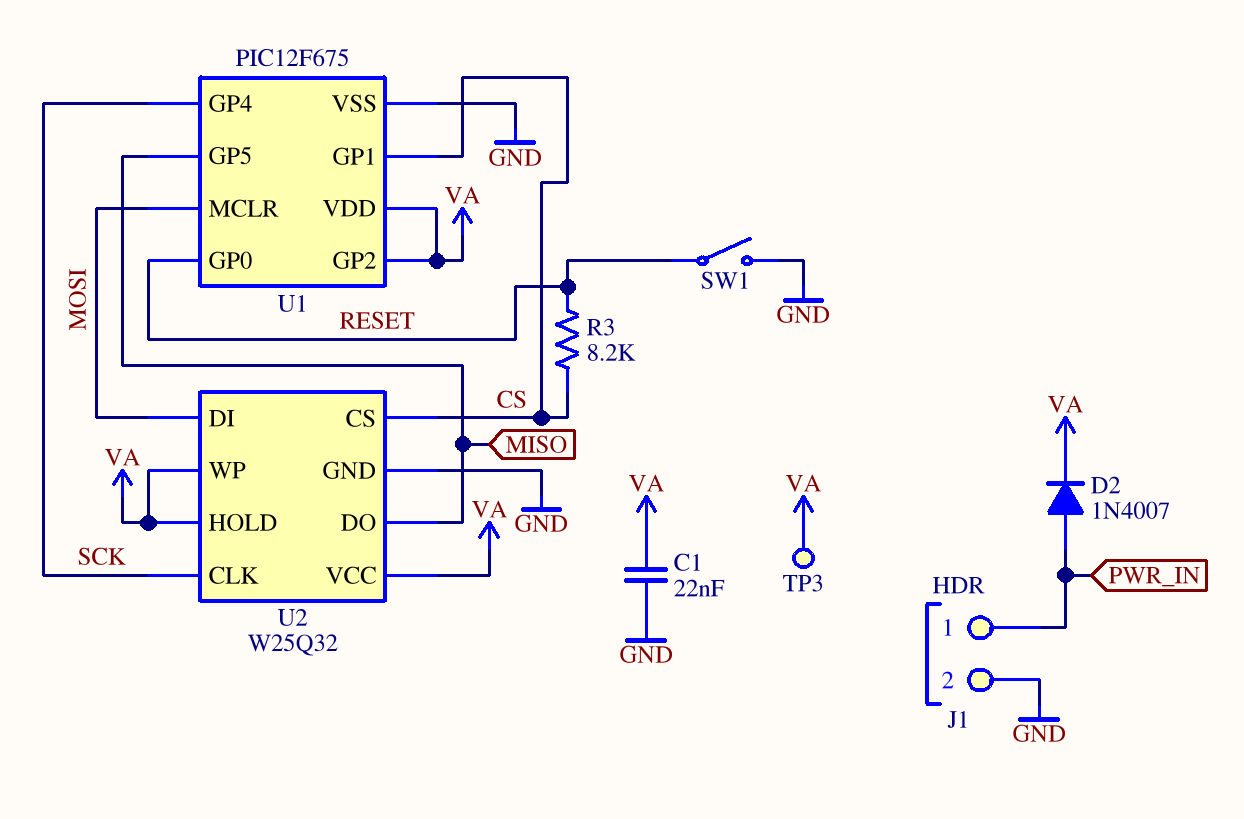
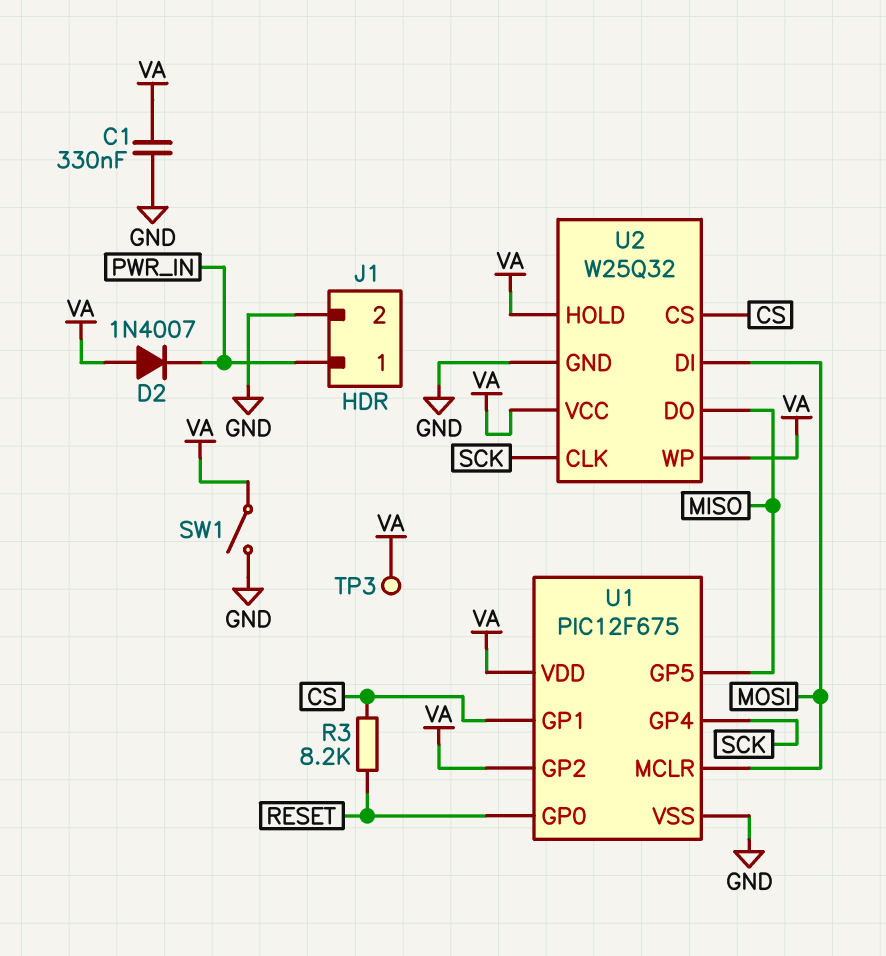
C1: 22nF (GND, VA) -> 330nF (GND, VA)
D2: diode 1N4007 (A PWR_IN, K VA) -> diode 1N4007 (A VA, K PWR_IN)
SW1: switch (GND, RESET) -> switch (GND, VA)

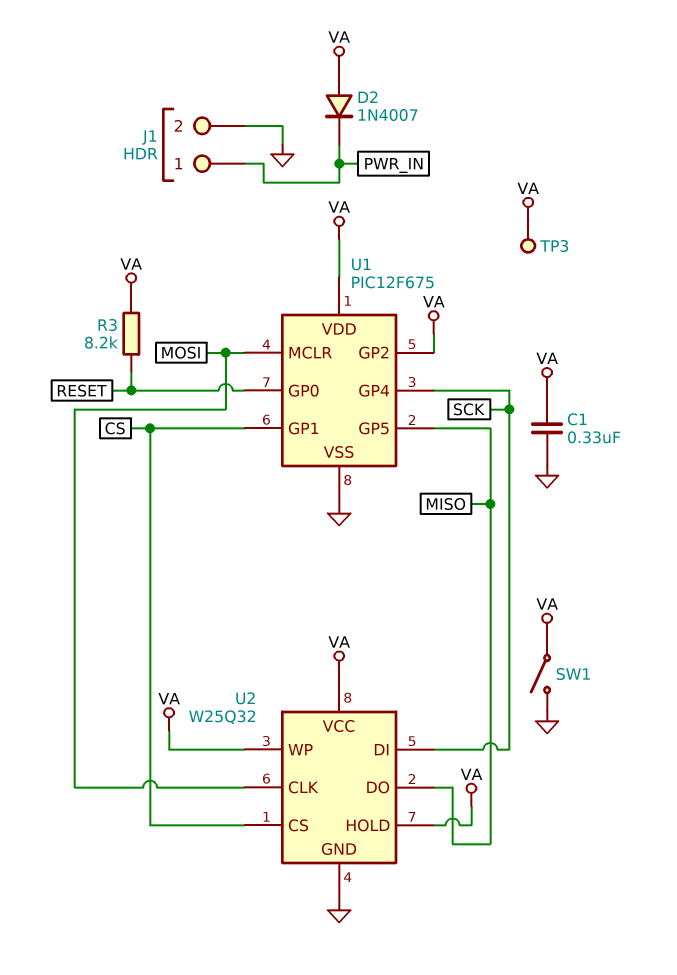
R3: 8.2k (CS, RESET) -> 8.2k (RESET, VA)
U2 pin CLK: SCK -> MOSI
U2 pin DI: MOSI -> SCK

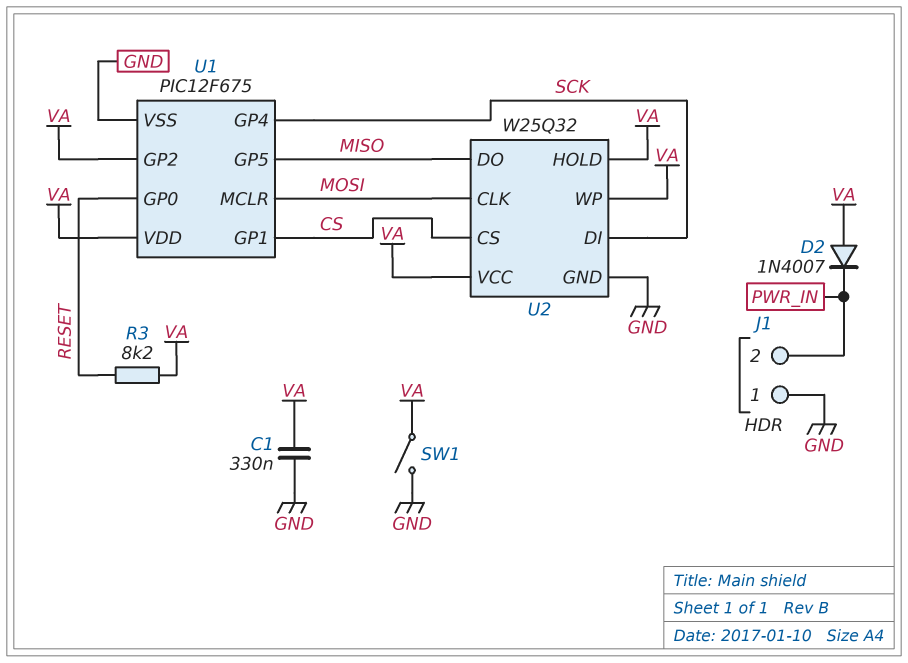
J1 pin 1: PWR_IN -> GND
J1 pin 2: GND -> PWR_IN
TP3: test point (VA) -> none

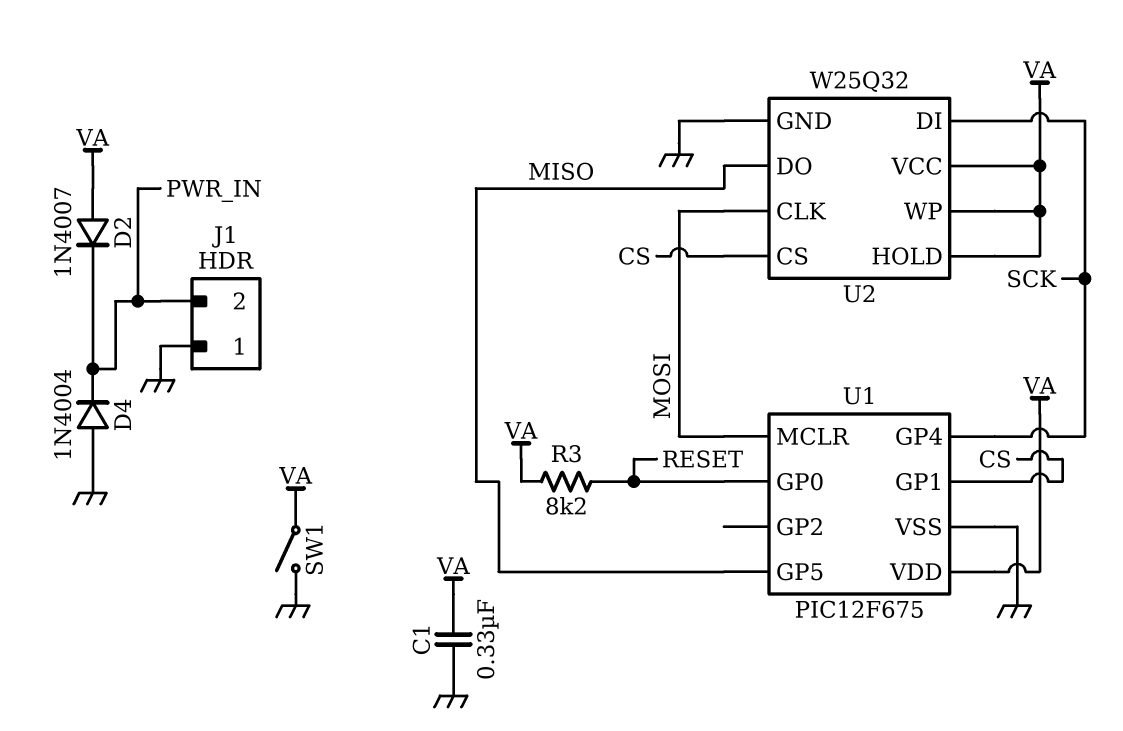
D4: none -> diode 1N4004 (A GND, K PWR_IN)
U1 pin GP2: VA -> none

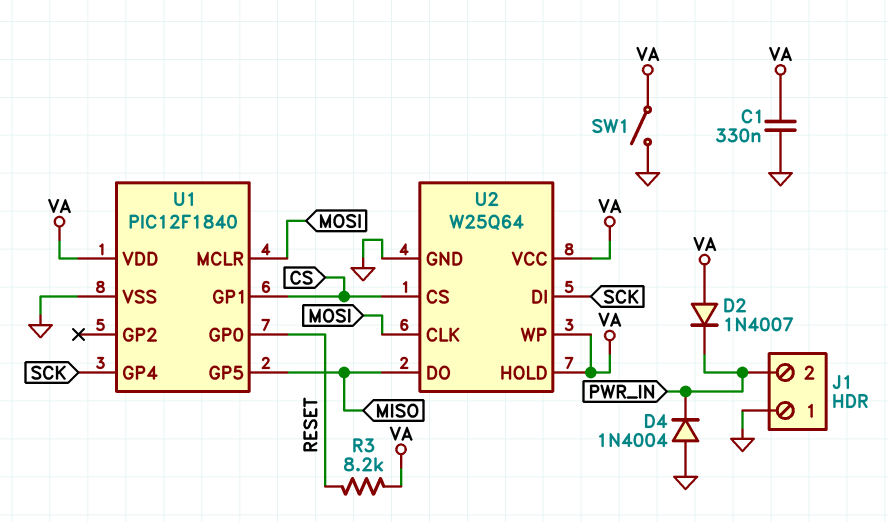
U1: PIC12F675 -> PIC12F1840
U2: W25Q32 -> W25Q64

